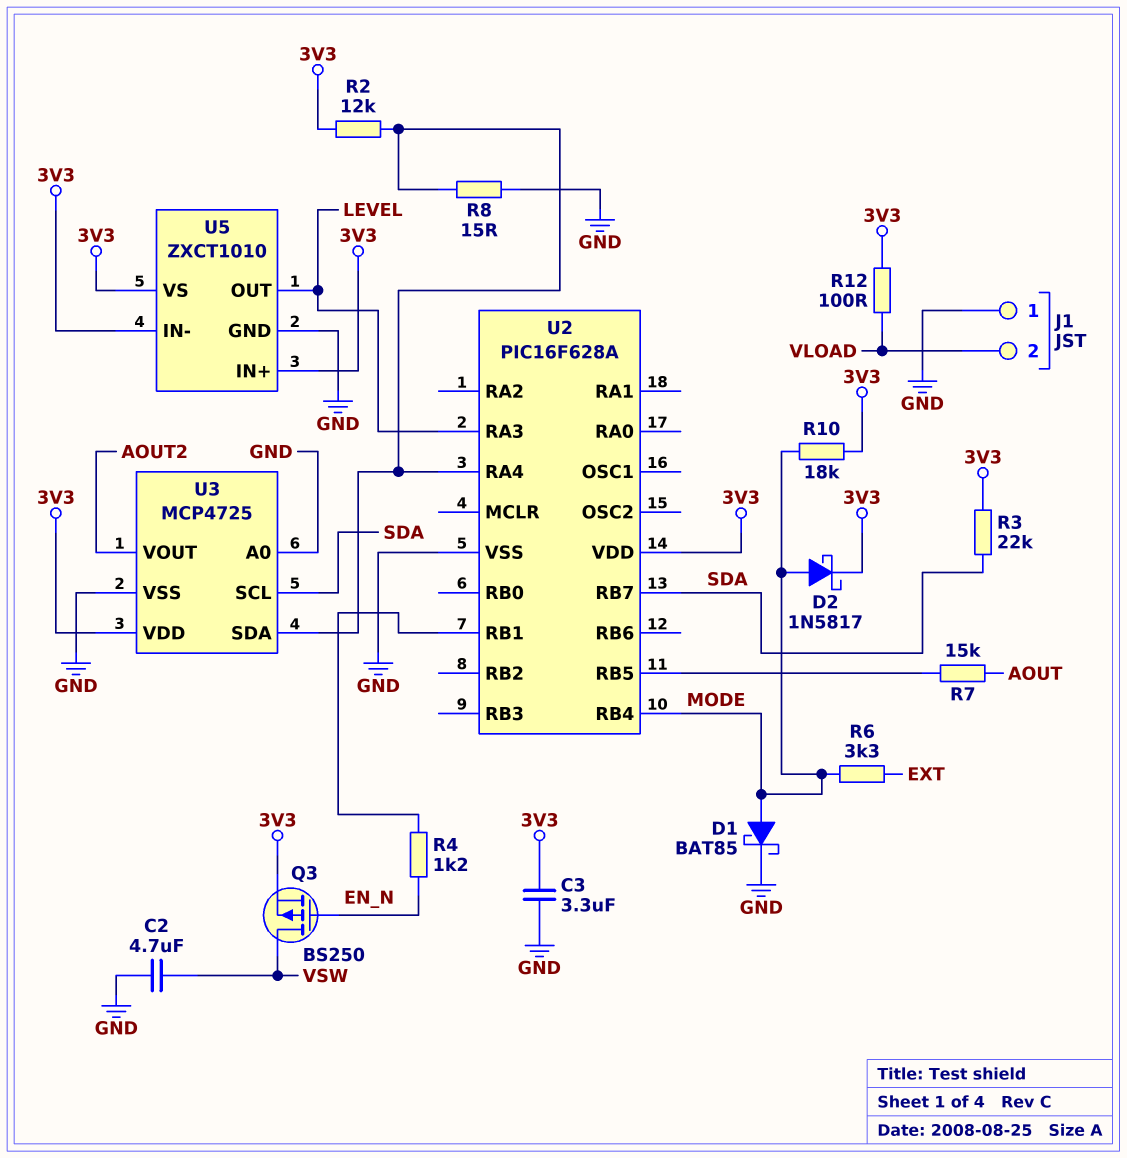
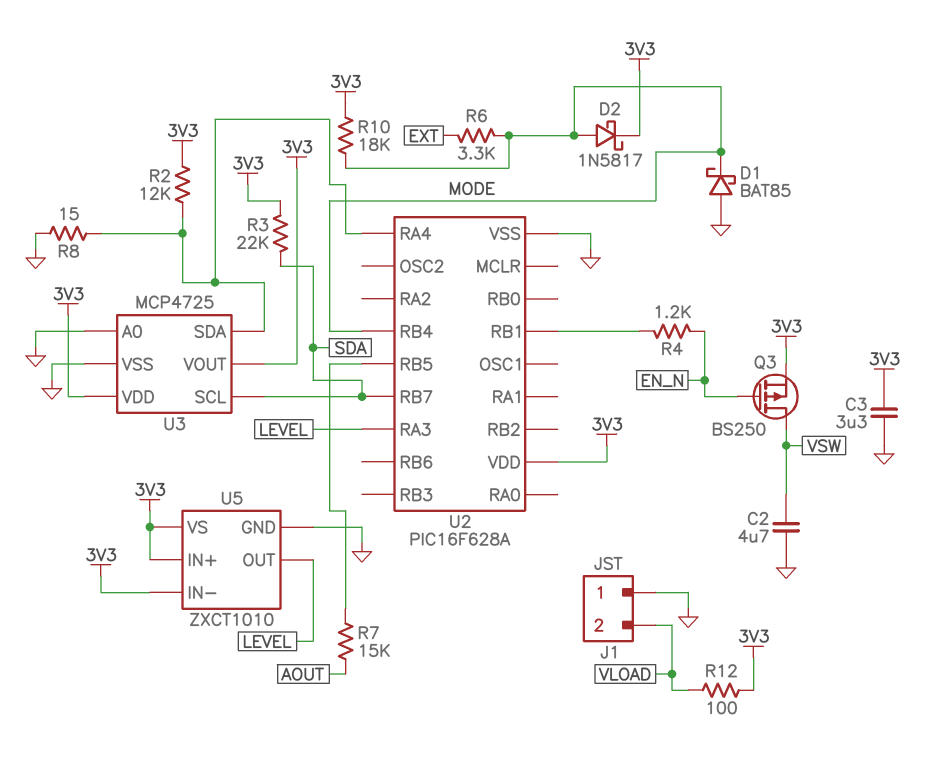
D1: schottky BAT85 (A MODE, K GND) -> schottky BAT85 (A GND, K MODE)
U3 pin VOUT: AOUT2 -> 3V3

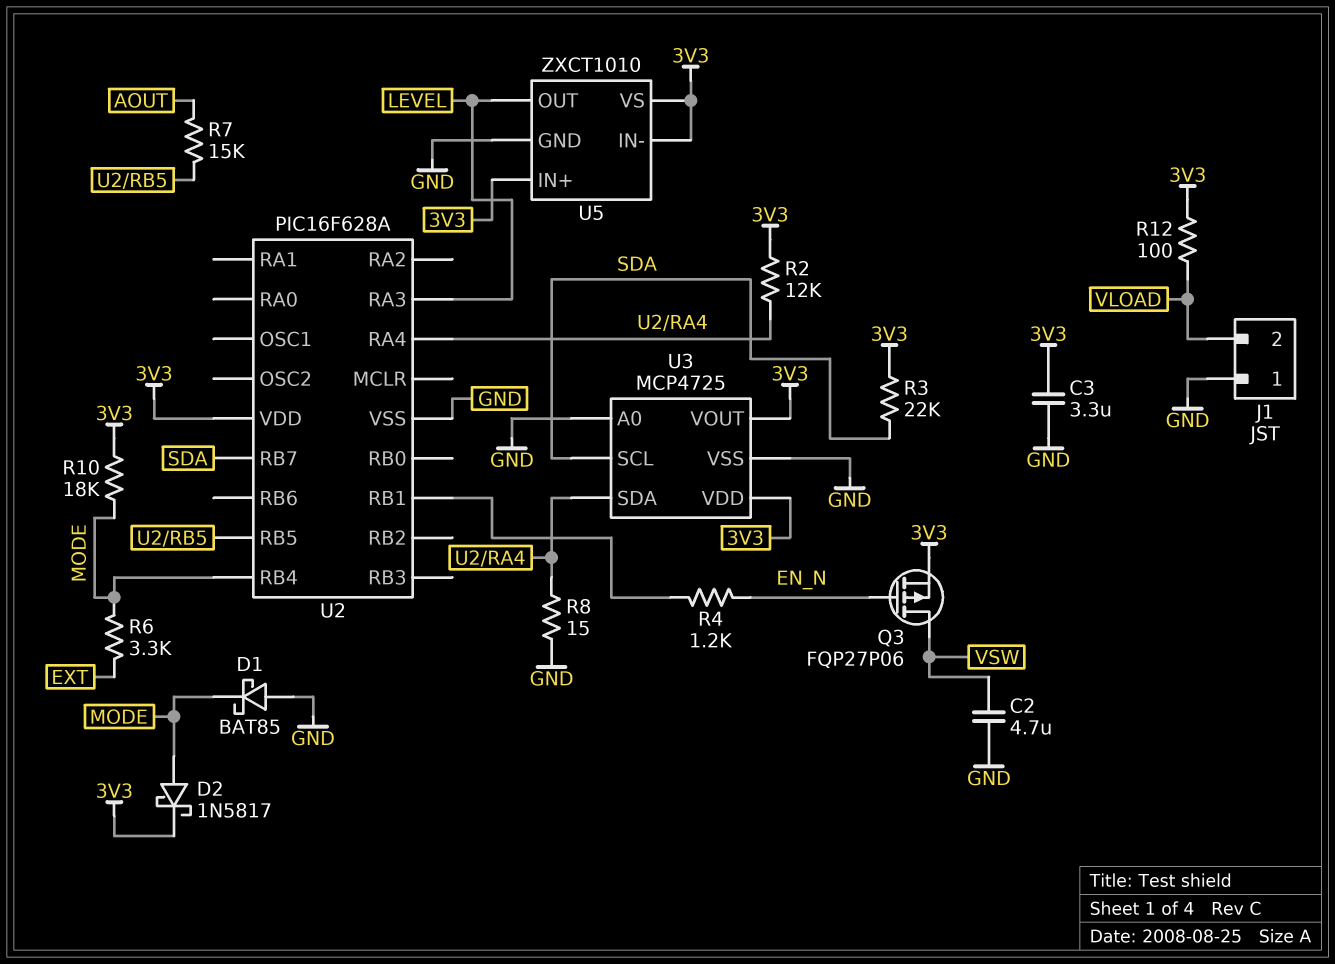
Q3: PMOS BS250 (G EN_N, D VSW, S 3V3) -> PMOS FQP27P06 (G EN_N, D VSW, S 3V3)

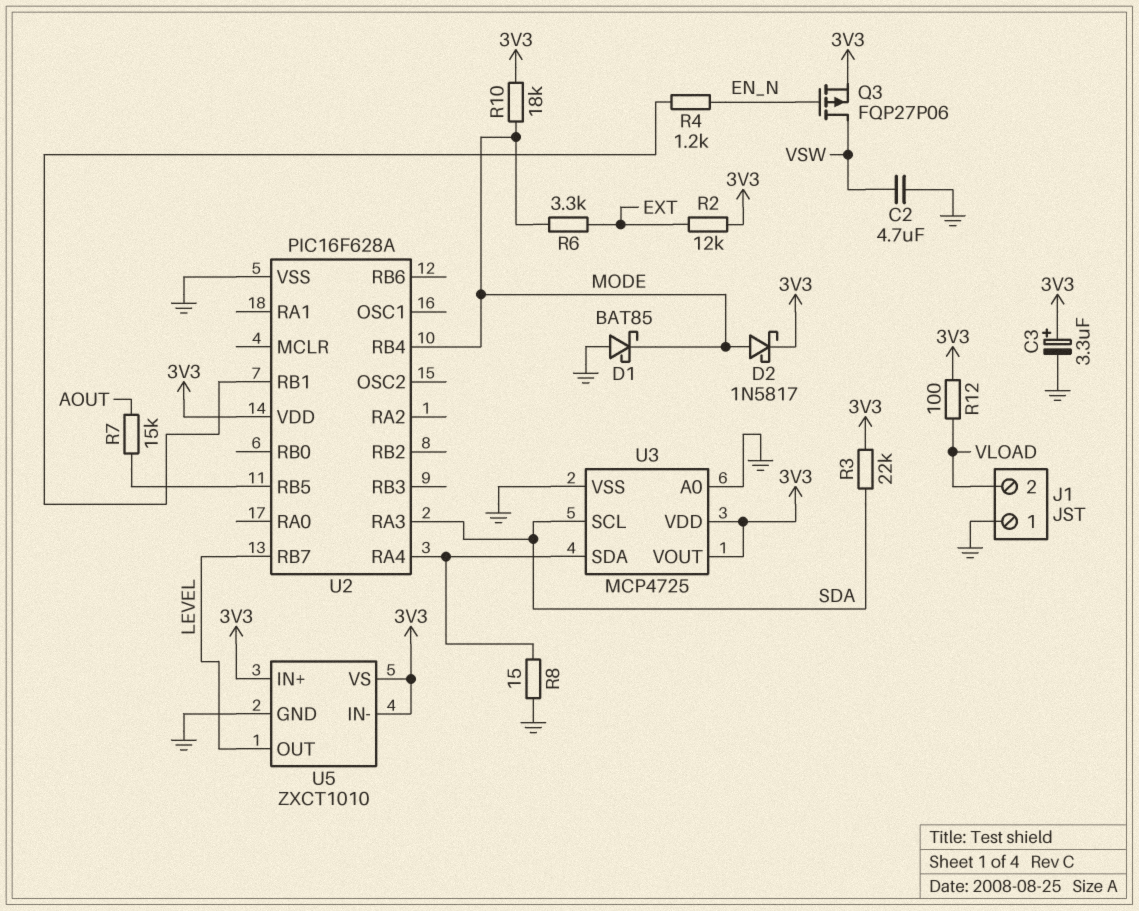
C3: 3.3uF (3V3, GND) -> 3.3uF (plus 3V3, minus GND)
R2: 12k (3V3, U2/RA4) -> 12k (3V3, EXT)
U2 pin RA3: LEVEL -> SDA
U2 pin RB7: SDA -> LEVEL

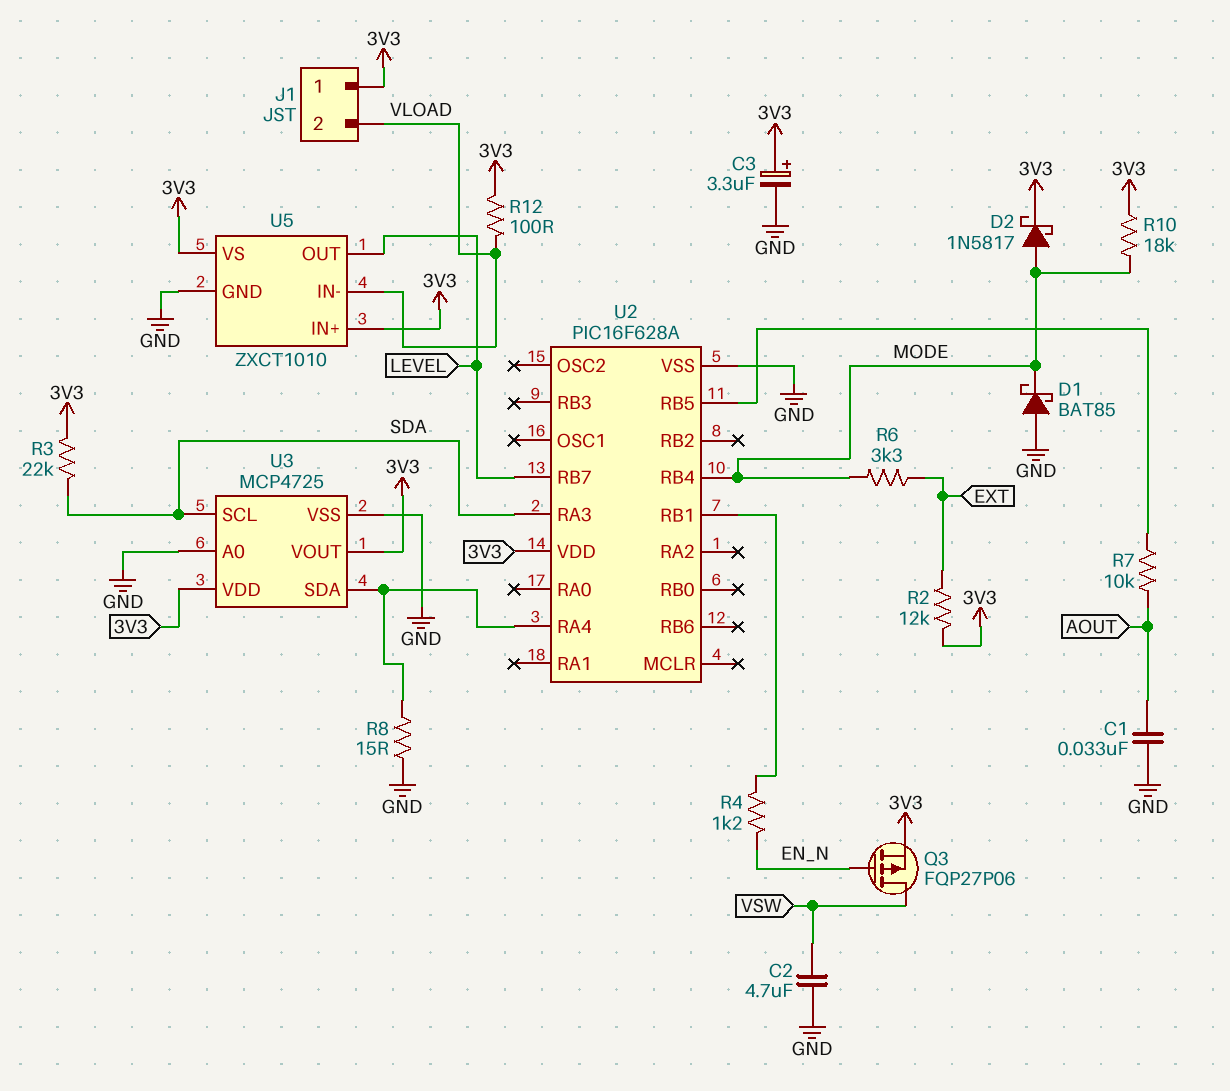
C1: none -> 33nF (AOUT, GND)
J1 pin 1: GND -> 3V3
R7: 15k (AOUT, U2/RB5) -> 10k (AOUT, U2/RB5)
U5 pin IN-: 3V3 -> VLOAD

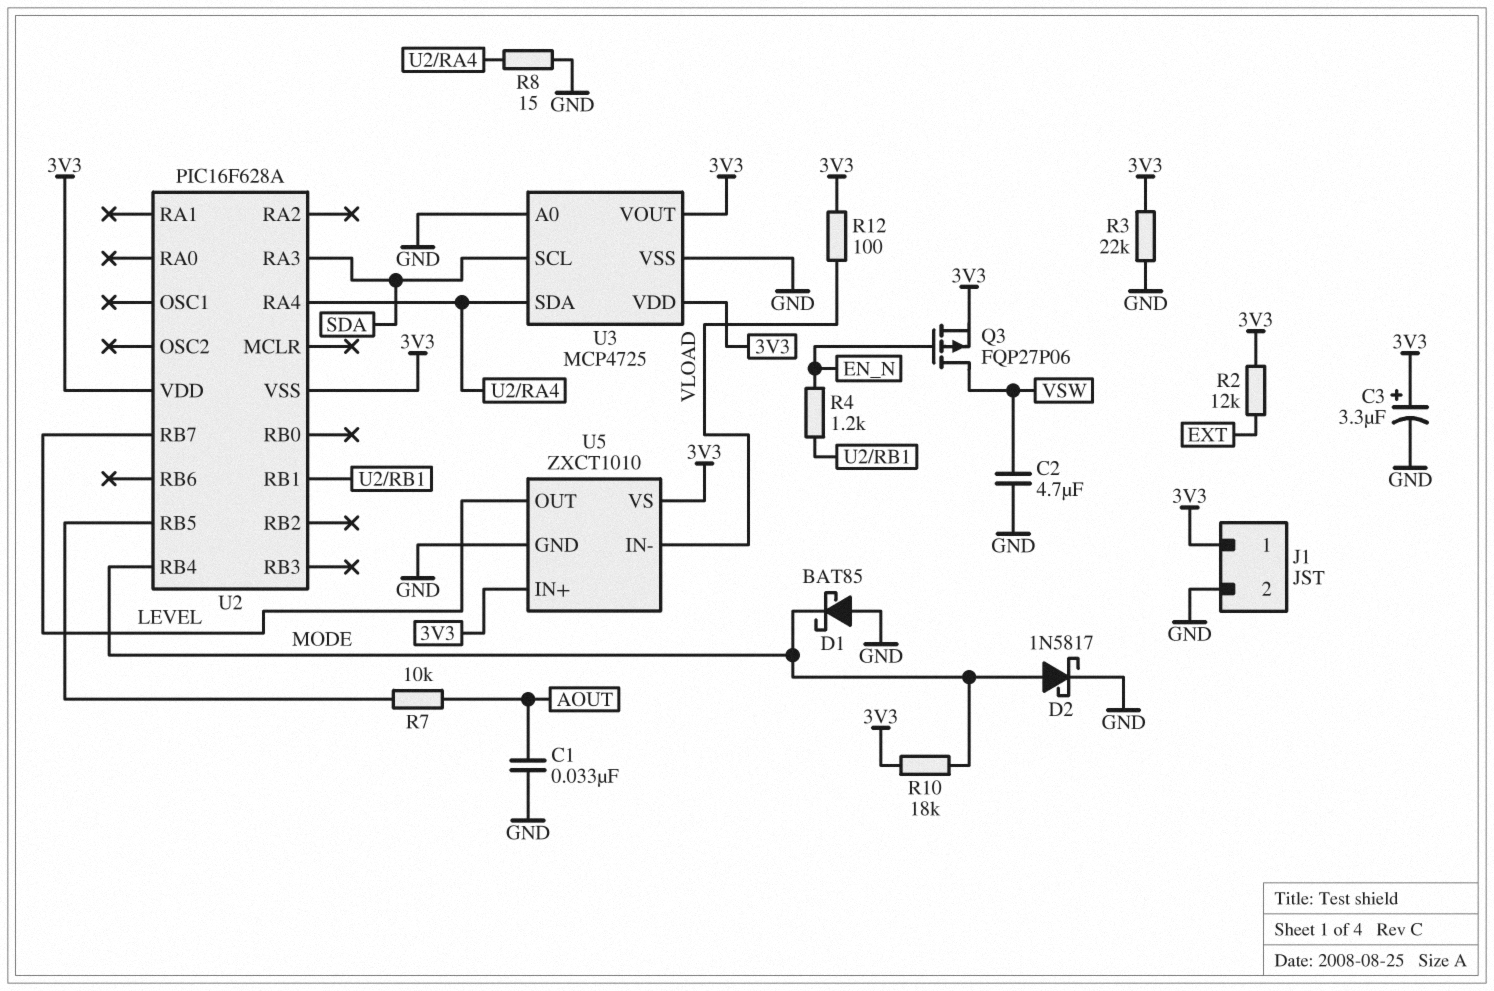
D2: schottky 1N5817 (A MODE, K 3V3) -> schottky 1N5817 (A MODE, K GND)
J1 pin 2: VLOAD -> GND
R3: 22k (3V3, SDA) -> 22k (3V3, GND)
R6: 3.3k (EXT, MODE) -> none
U2 pin VSS: GND -> 3V3

